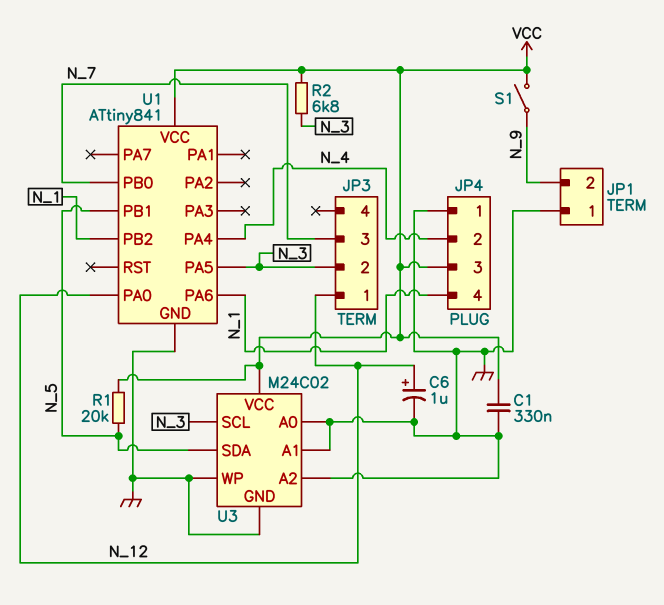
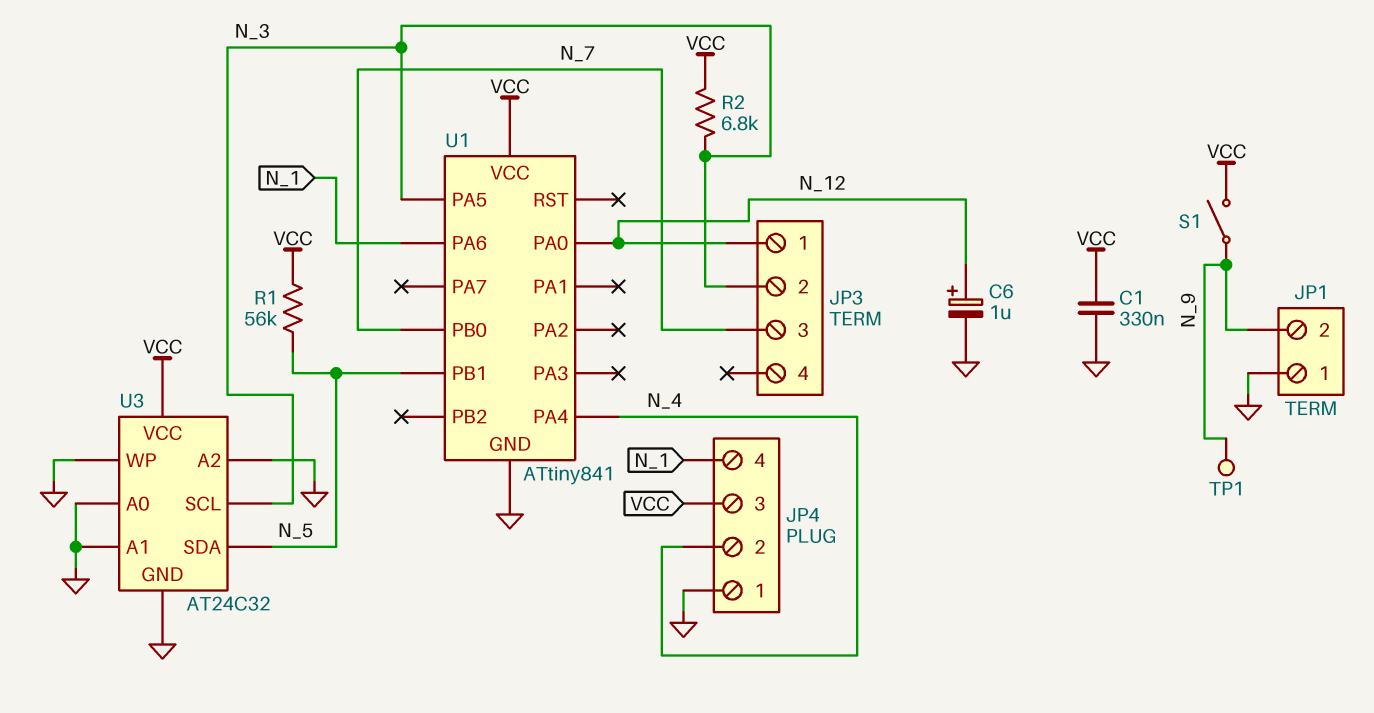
R1: 20k (N_5, VCC) -> 56k (N_5, VCC)
TP1: none -> test point (N_9)
U1 pin PB2: N_1 -> none
U3: M24C02 -> AT24C32

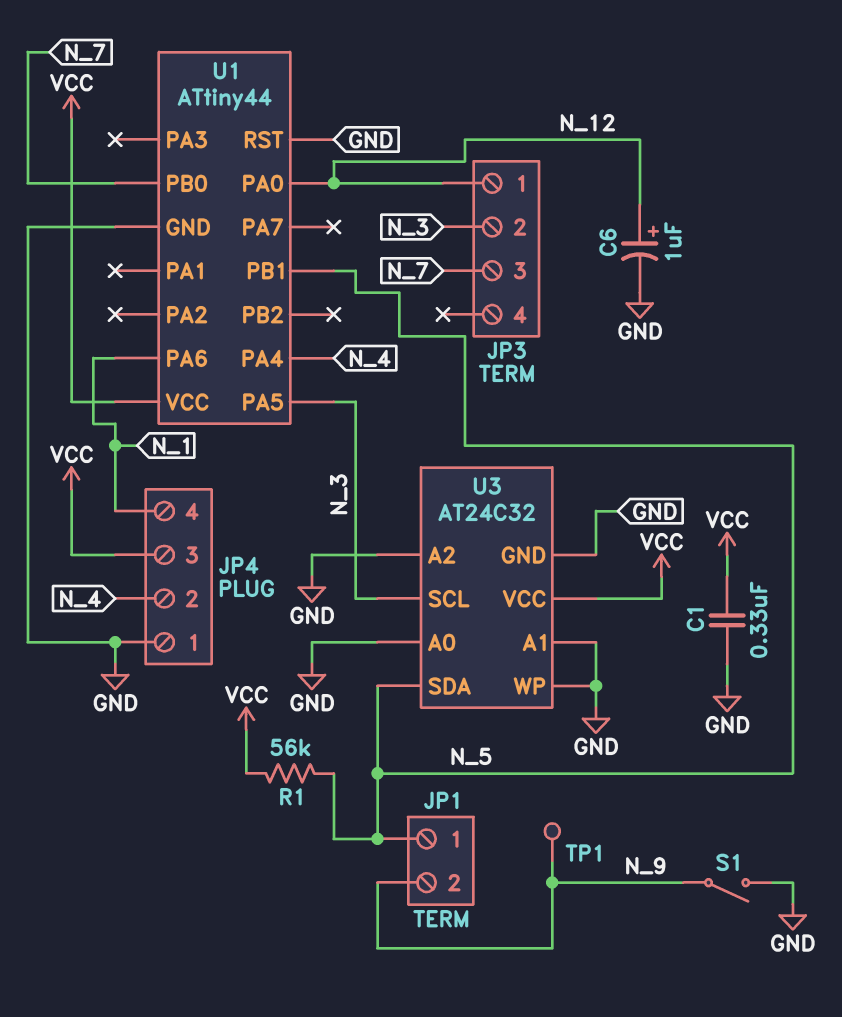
JP1 pin 1: GND -> N_5
R2: 6.8k (N_3, VCC) -> none
S1: switch (N_9, VCC) -> switch (GND, N_9)
U1: ATtiny841 -> ATtiny44
U1 pin RST: none -> GND

